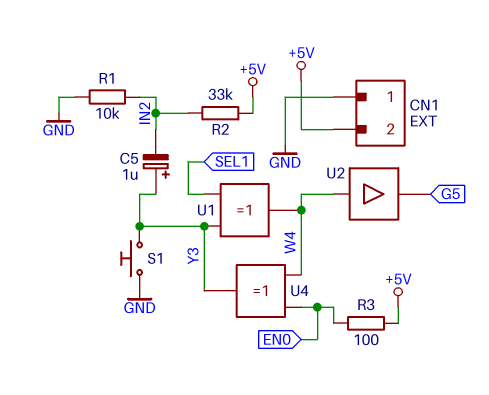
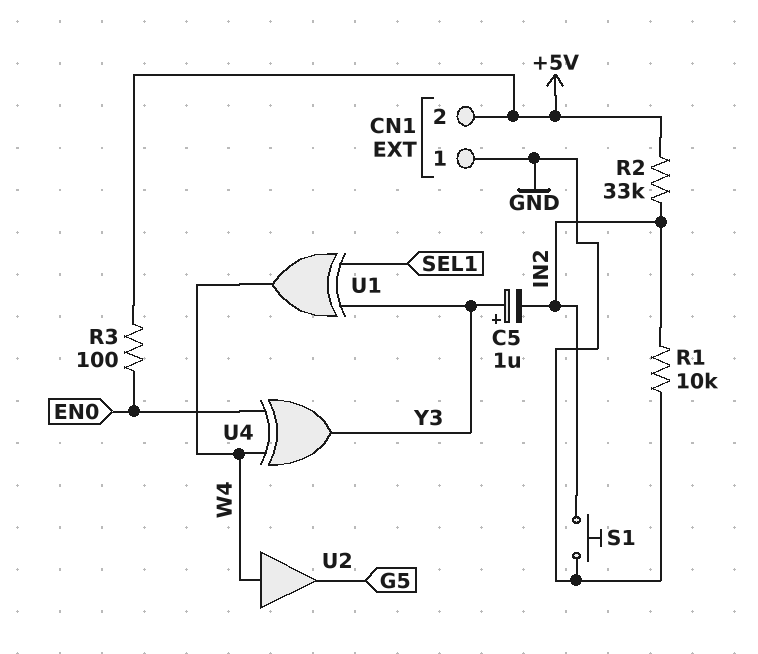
S1: button (GND, Y3) -> button (GND, IN2)

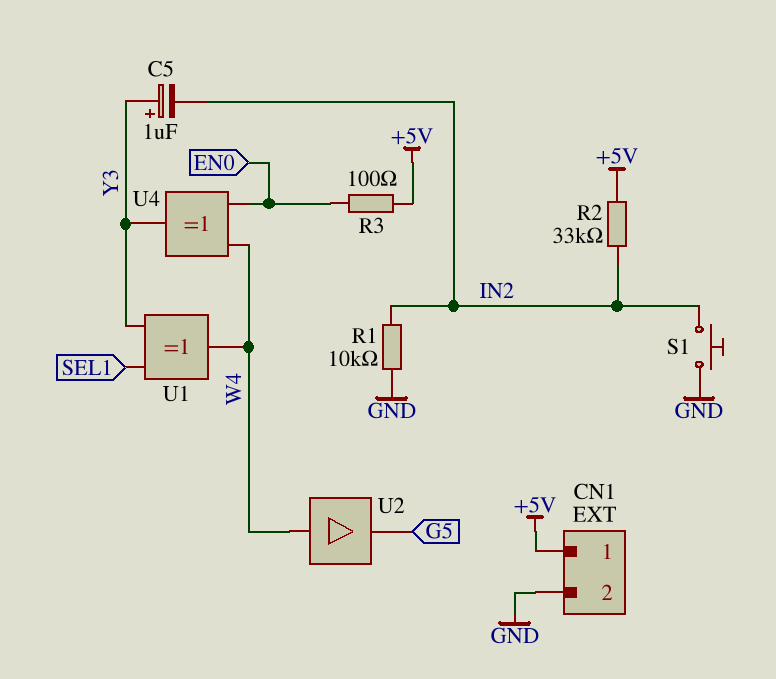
CN1 pin 1: GND -> +5V
CN1 pin 2: +5V -> GND

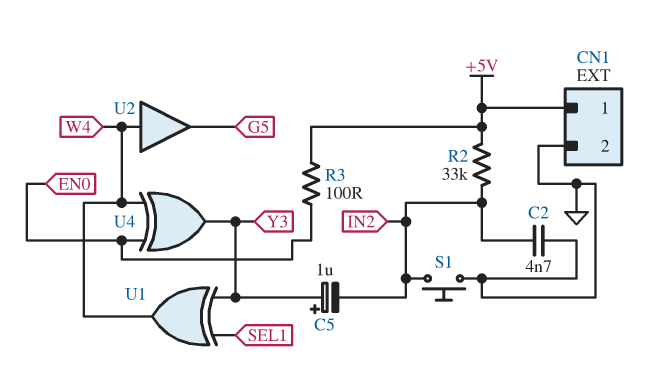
C2: none -> 4.7nF (GND, IN2)
R1: 10k (GND, IN2) -> none

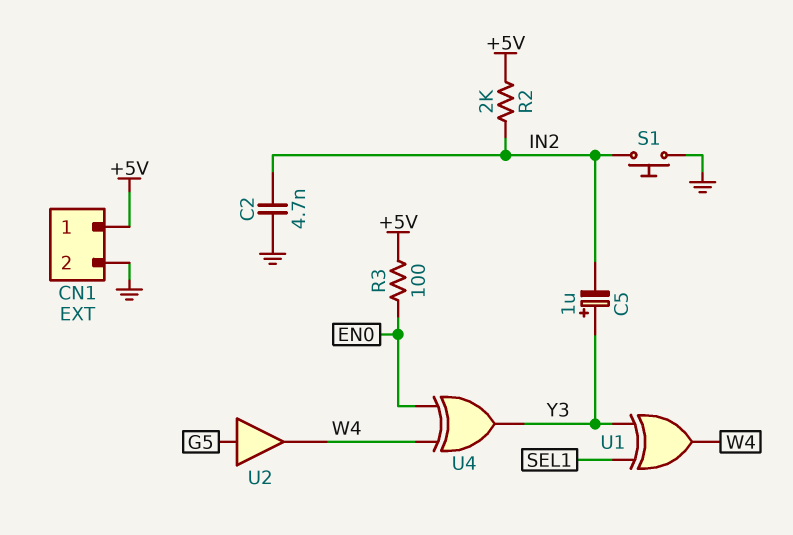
R2: 33k (+5V, IN2) -> 2k (+5V, IN2)
U2: buffer (in W4, out G5) -> buffer (in G5, out W4)

